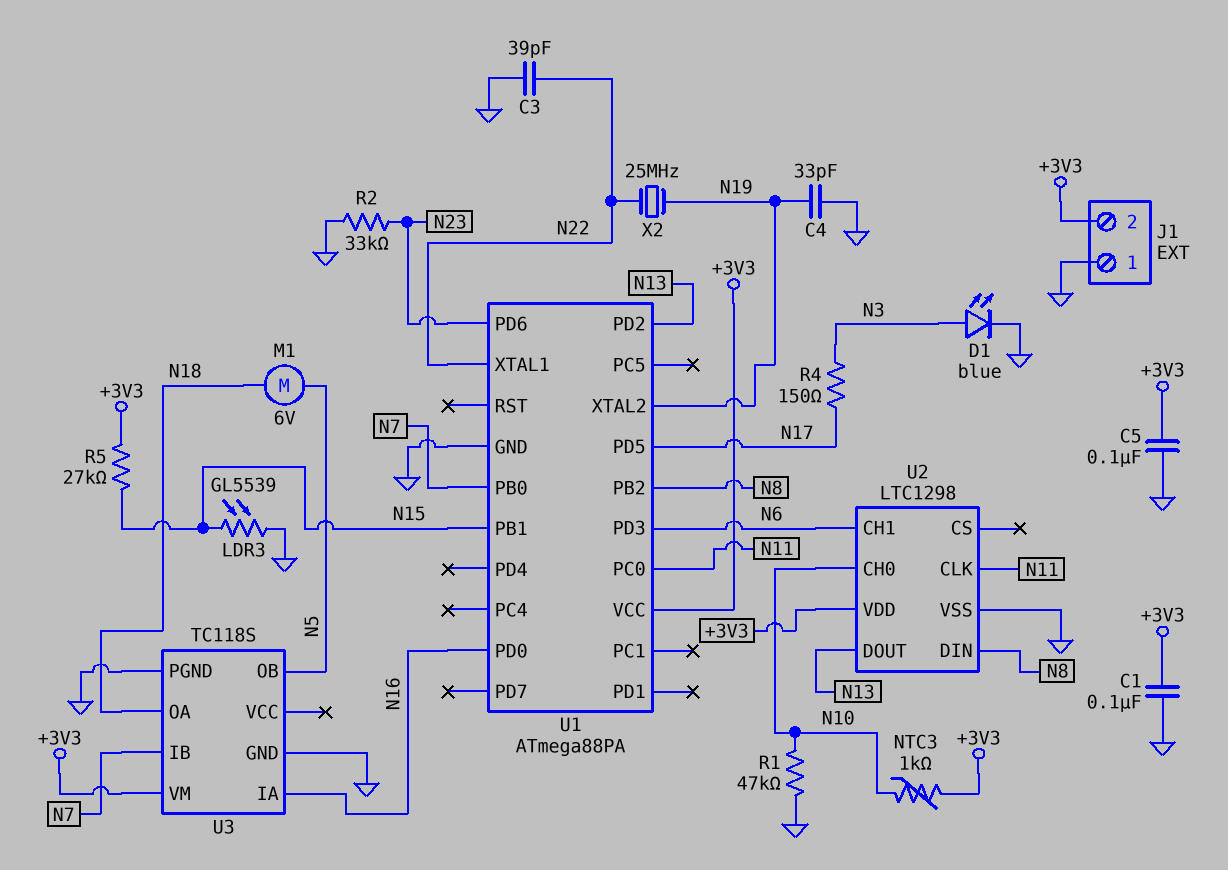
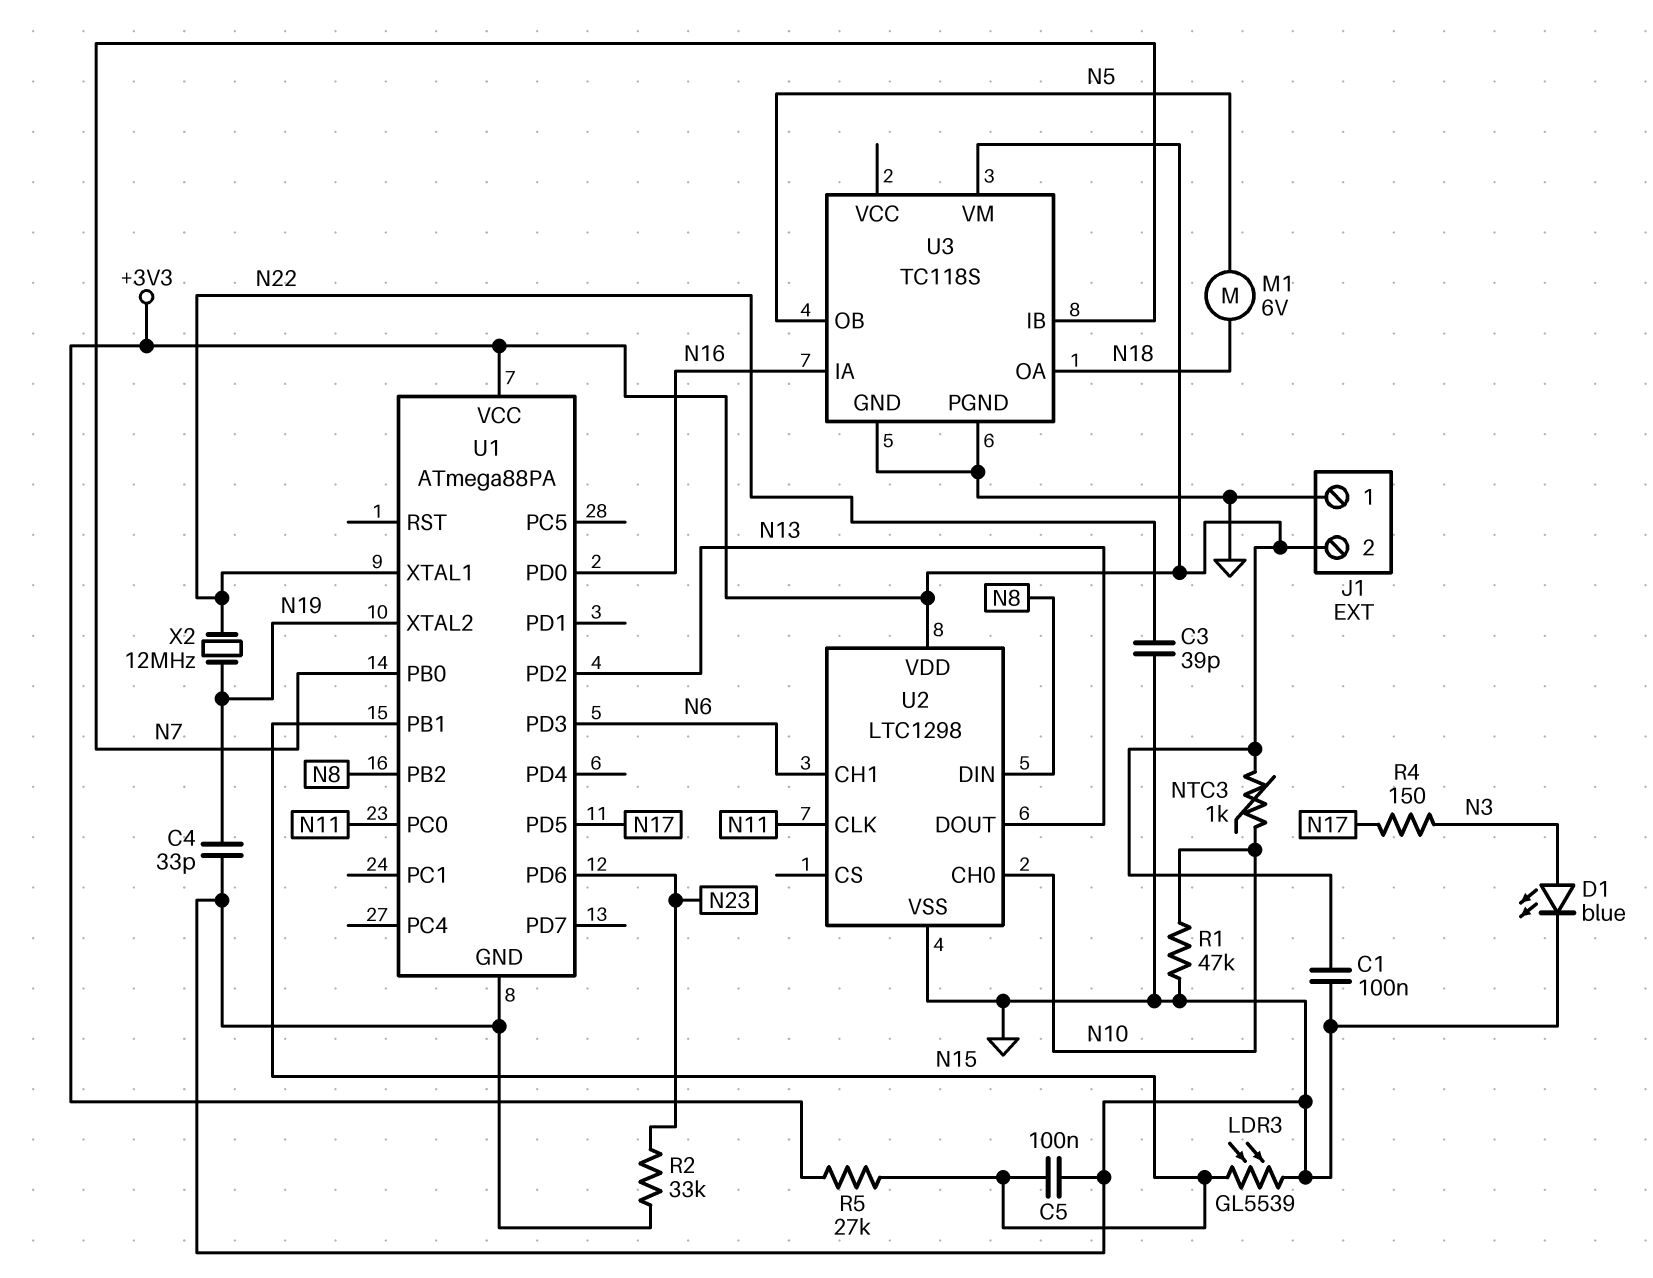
C5: 100nF (+3V3, GND) -> 100nF (GND, N15)
X2: 25MHz (N19, N22) -> 12MHz (N19, N22)

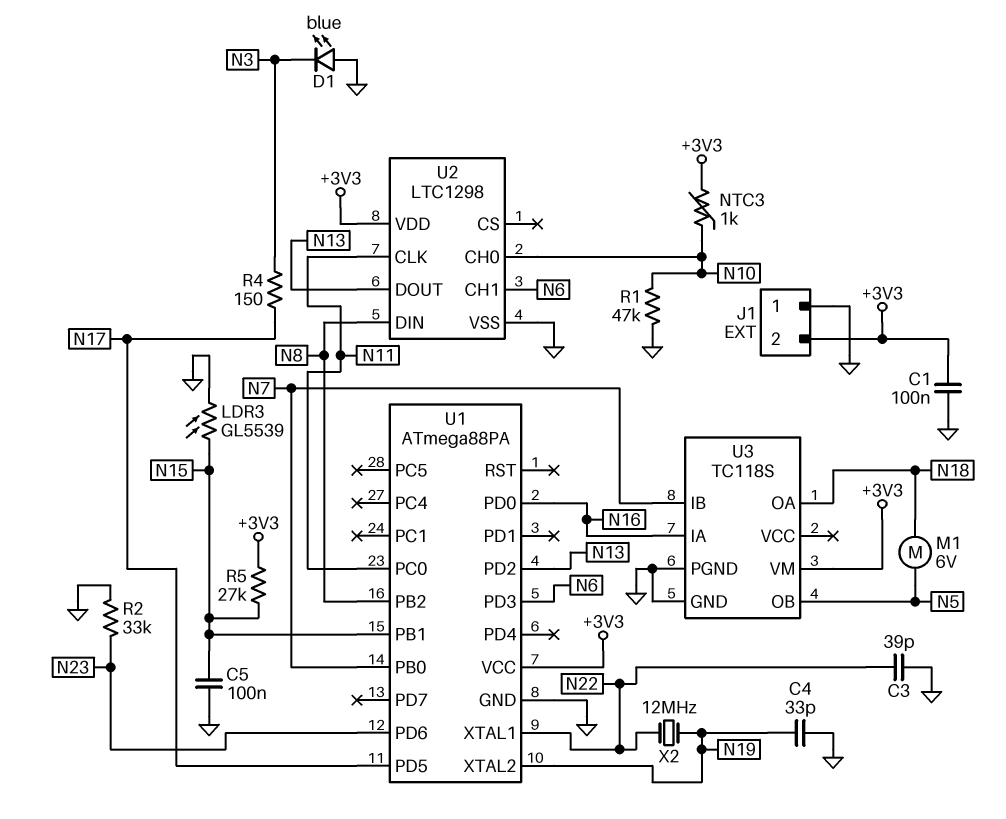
D1: LED blue (A N3, K GND) -> LED blue (A GND, K N3)

